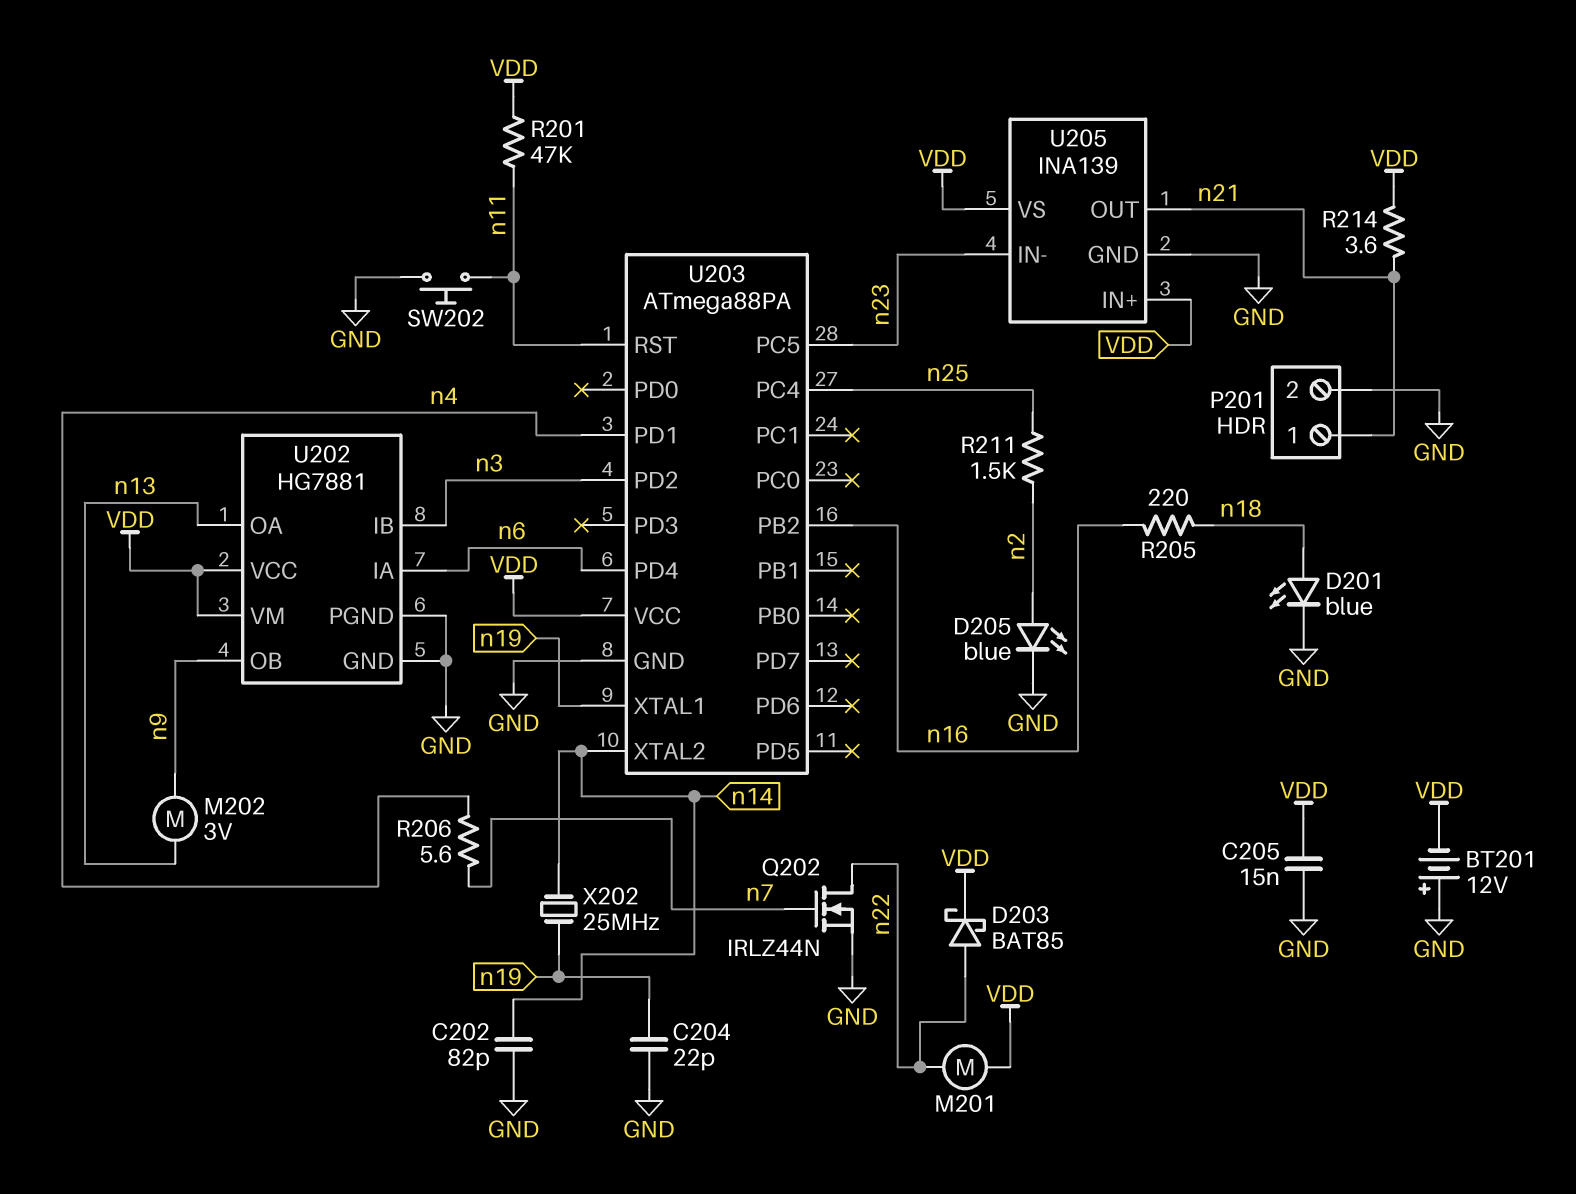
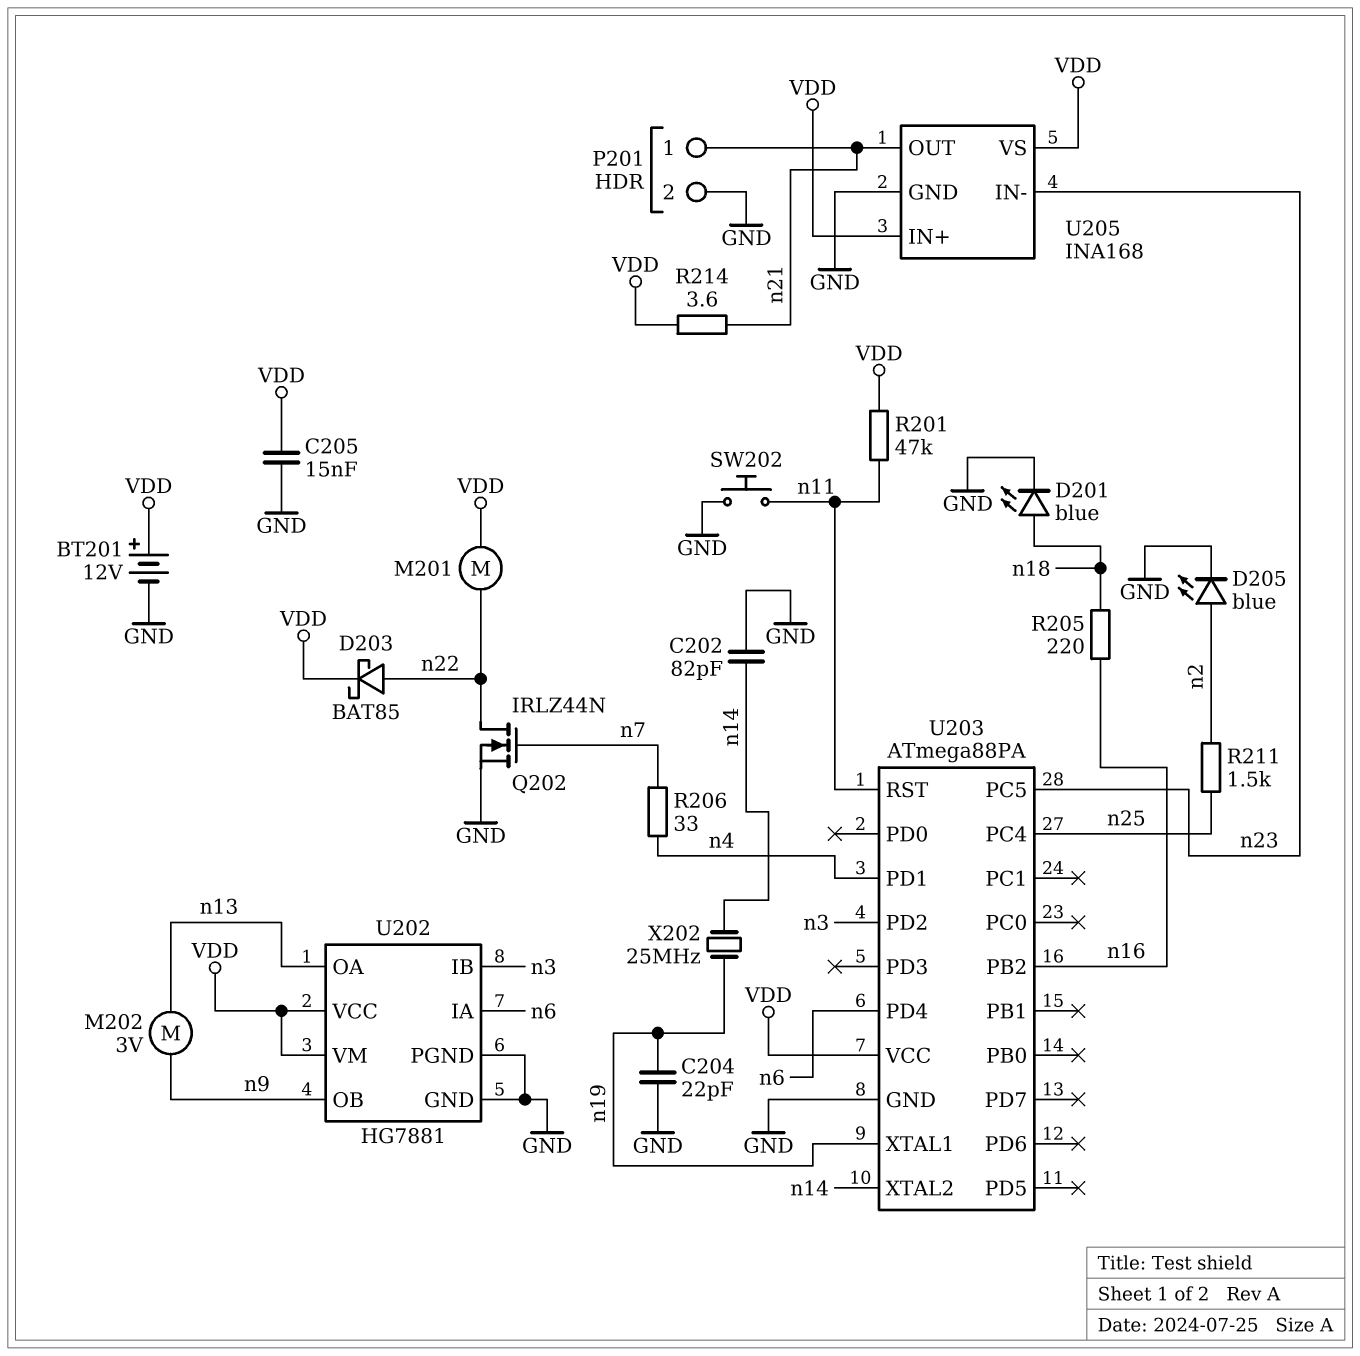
BT201: 12V (plus GND, minus VDD) -> 12V (plus VDD, minus GND)
R206: 5.6 (n4, n7) -> 33 (n4, n7)
U205: INA139 -> INA168

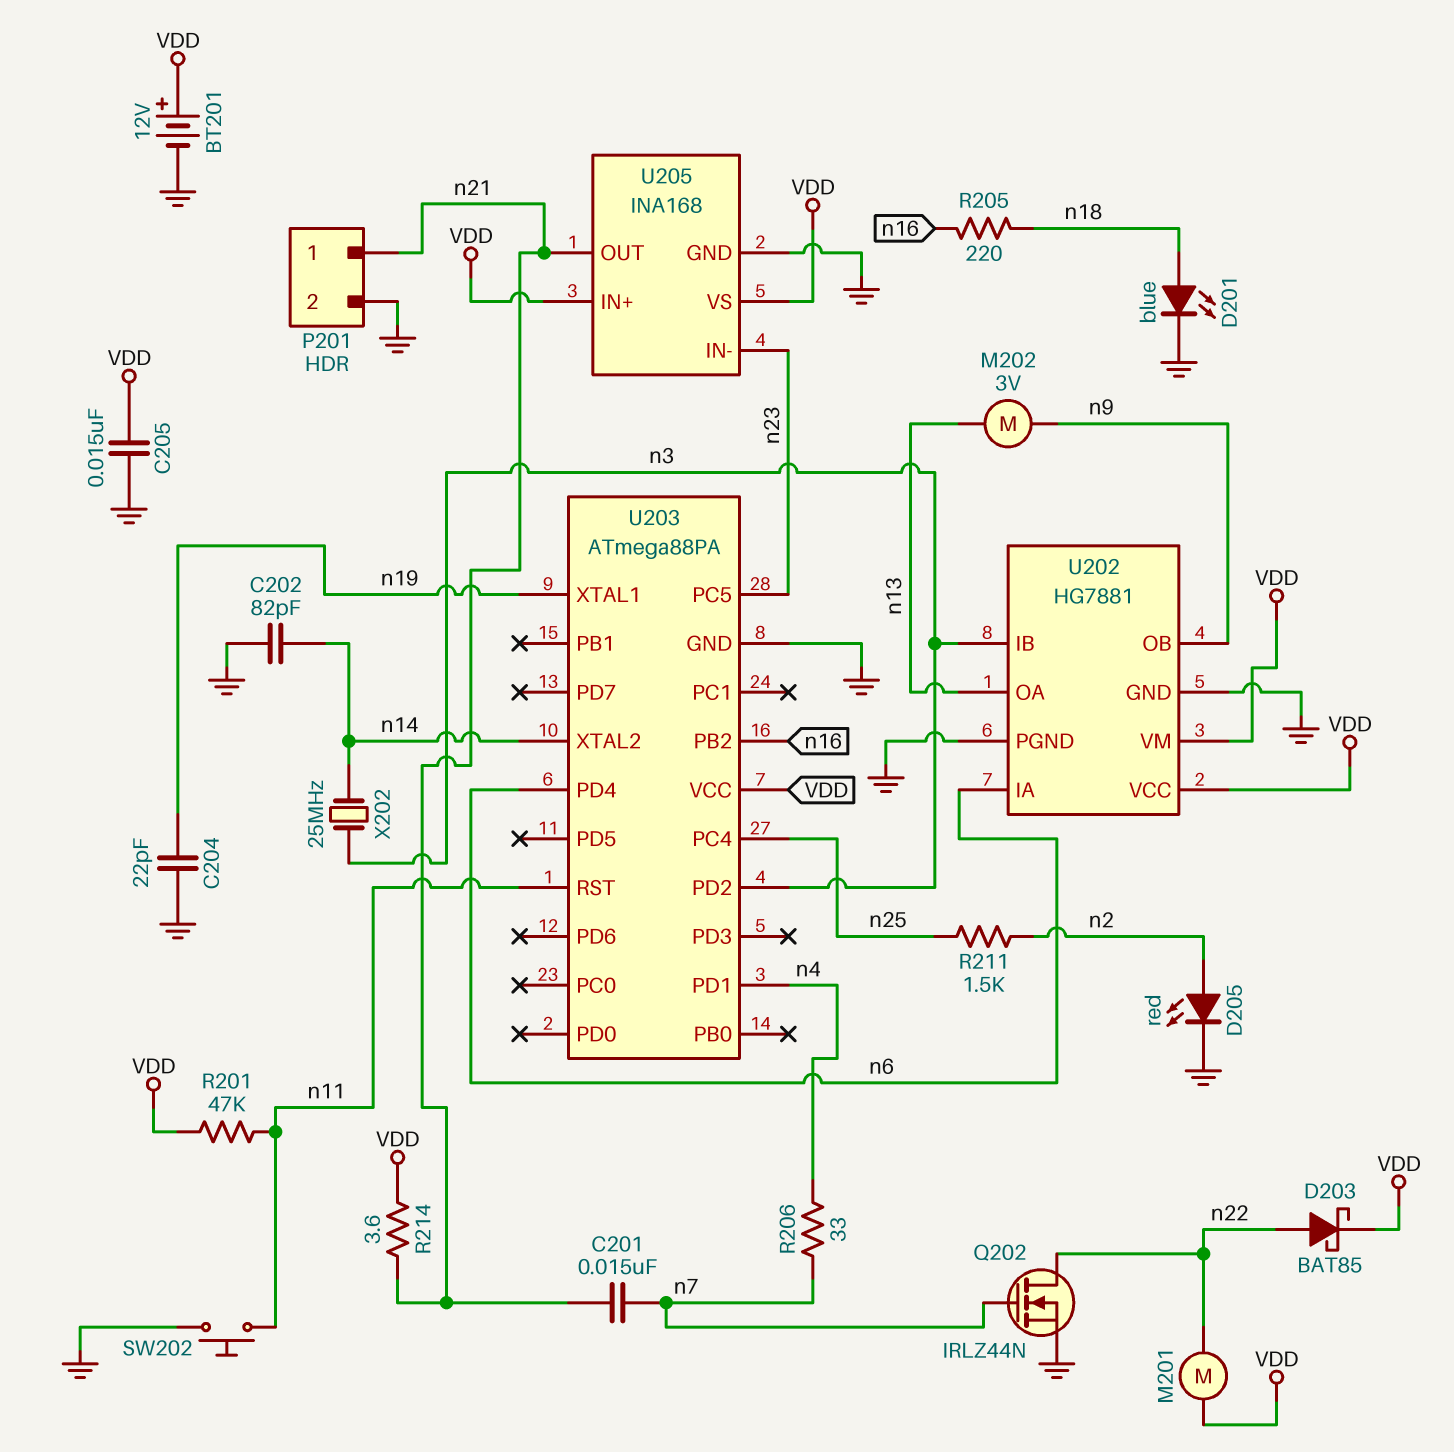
C201: none -> 15nF (n7, n21)
D205: LED blue (A n2, K GND) -> LED red (A n2, K GND)
X202: 25MHz (n14, n19) -> 25MHz (n3, n14)

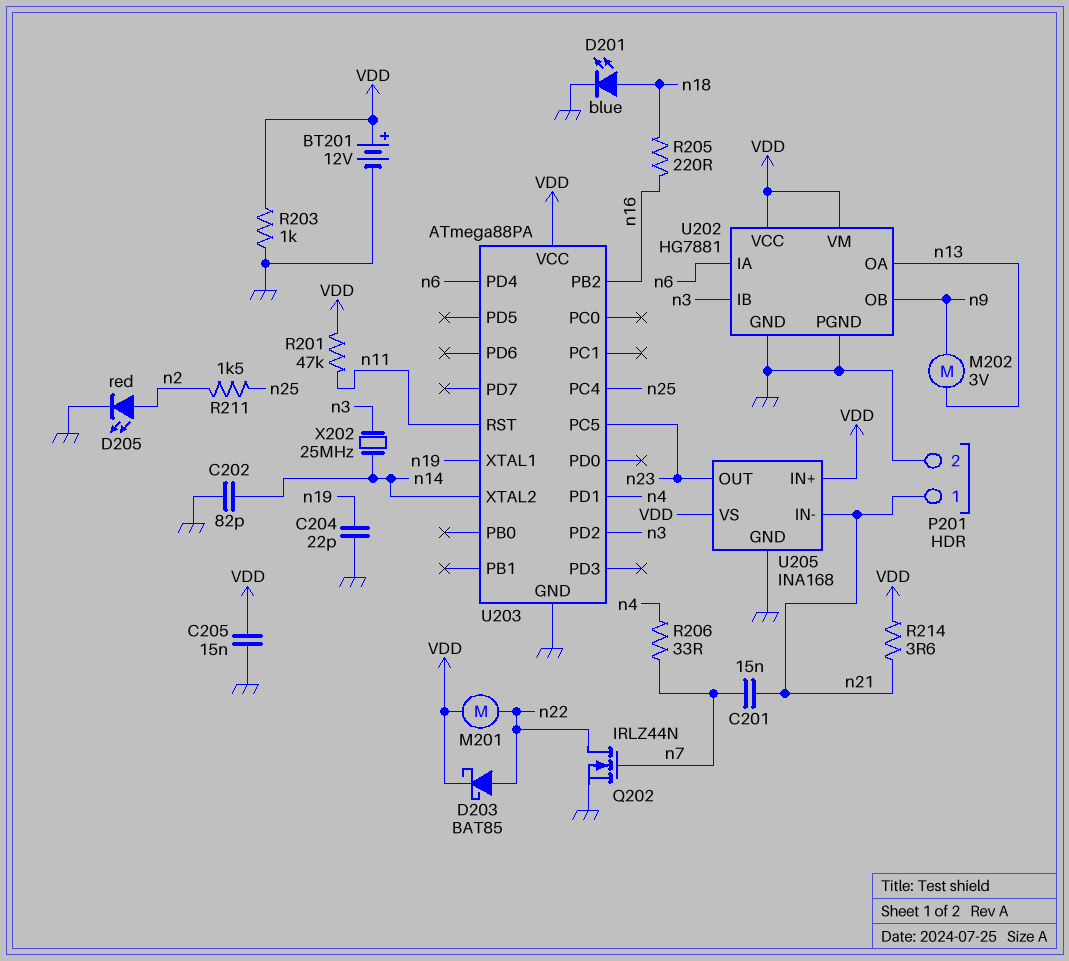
R203: none -> 1k (GND, VDD)
SW202: button (GND, n11) -> none
U205 pin IN-: n23 -> n21
U205 pin OUT: n21 -> n23

